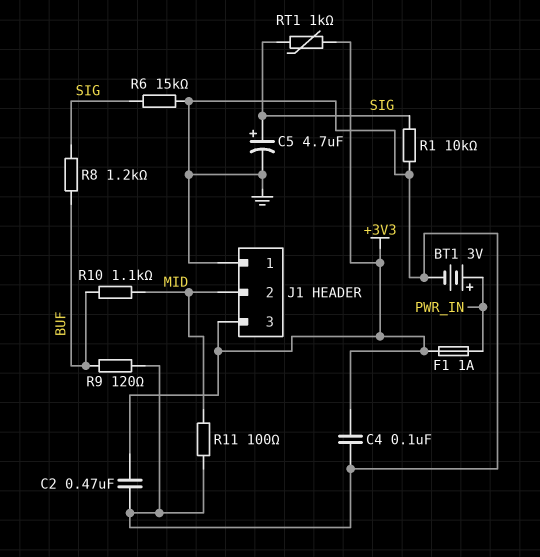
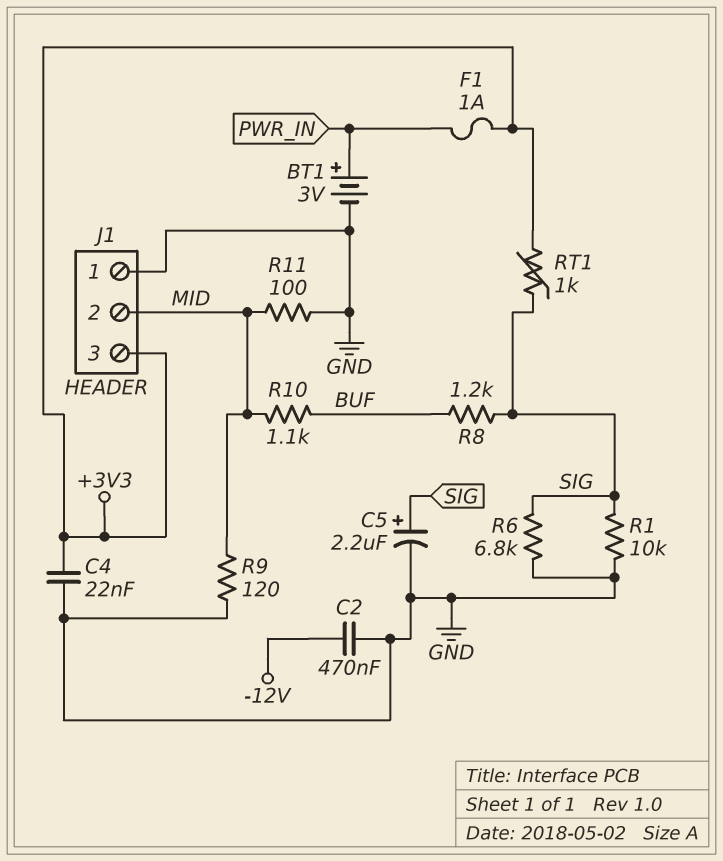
C2: 470nF (+3V3, GND) -> 470nF (-12V, GND)
C4: 100nF (+3V3, GND) -> 22nF (+3V3, GND)
C5: 4.7uF (plus SIG, minus GND) -> 2.2uF (plus SIG, minus GND)
R6: 15k (GND, SIG) -> 6.8k (GND, SIG)
R9: 120 (BUF, GND) -> 120 (GND, MID)

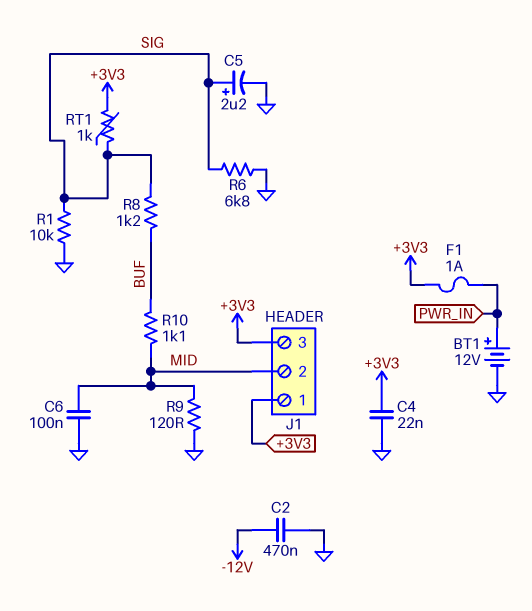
BT1: 3V (plus PWR_IN, minus GND) -> 12V (plus PWR_IN, minus GND)
C6: none -> 100nF (GND, MID)
J1 pin 1: GND -> +3V3
R11: 100 (GND, MID) -> none

